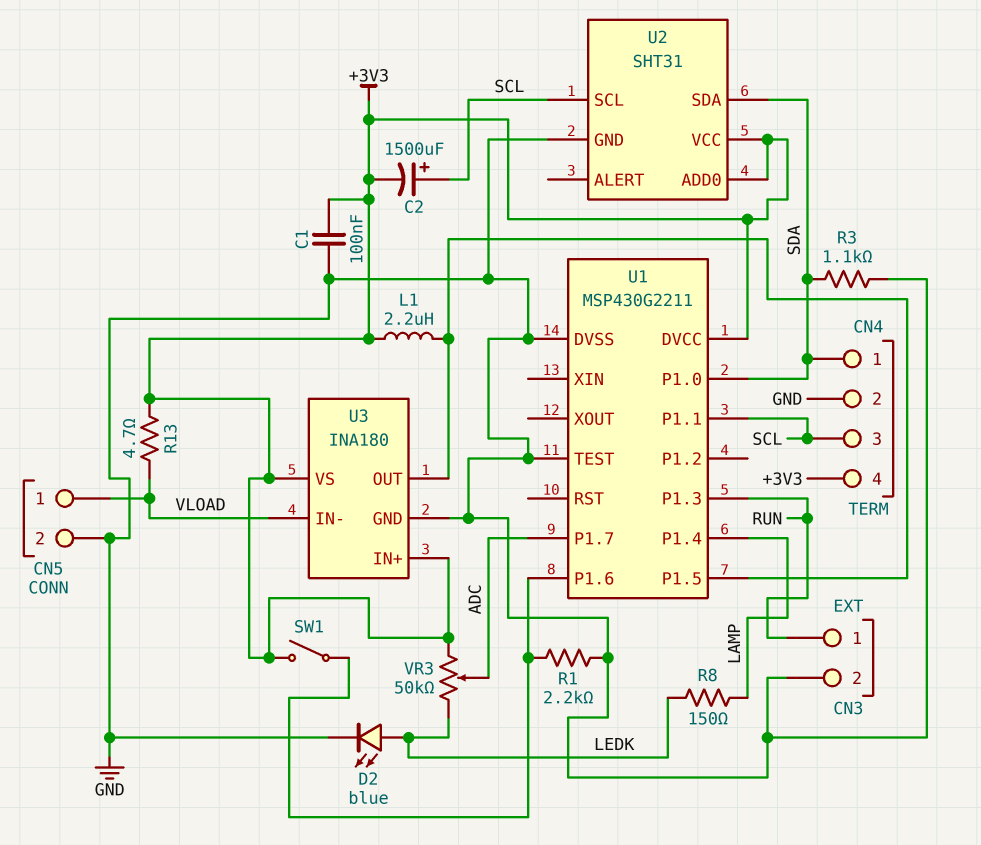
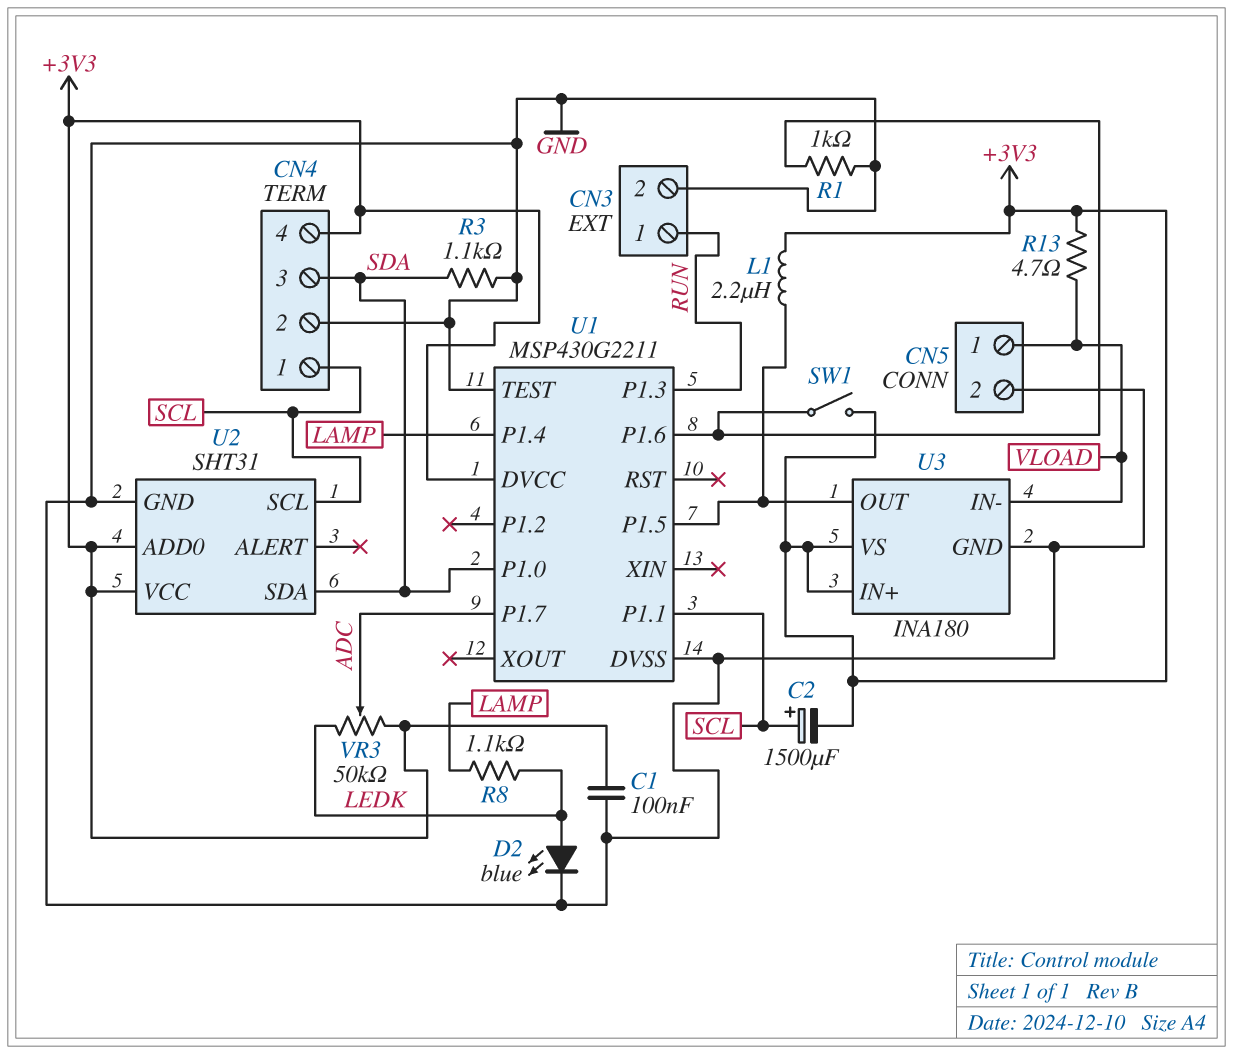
CN4 pin 1: SDA -> SCL
CN4 pin 3: SCL -> SDA
R1: 2.2k (GND, U1/P1.6) -> 1k (GND, U1/P1.6)
R8: 150 (LAMP, LEDK) -> 1.1k (LAMP, LEDK)

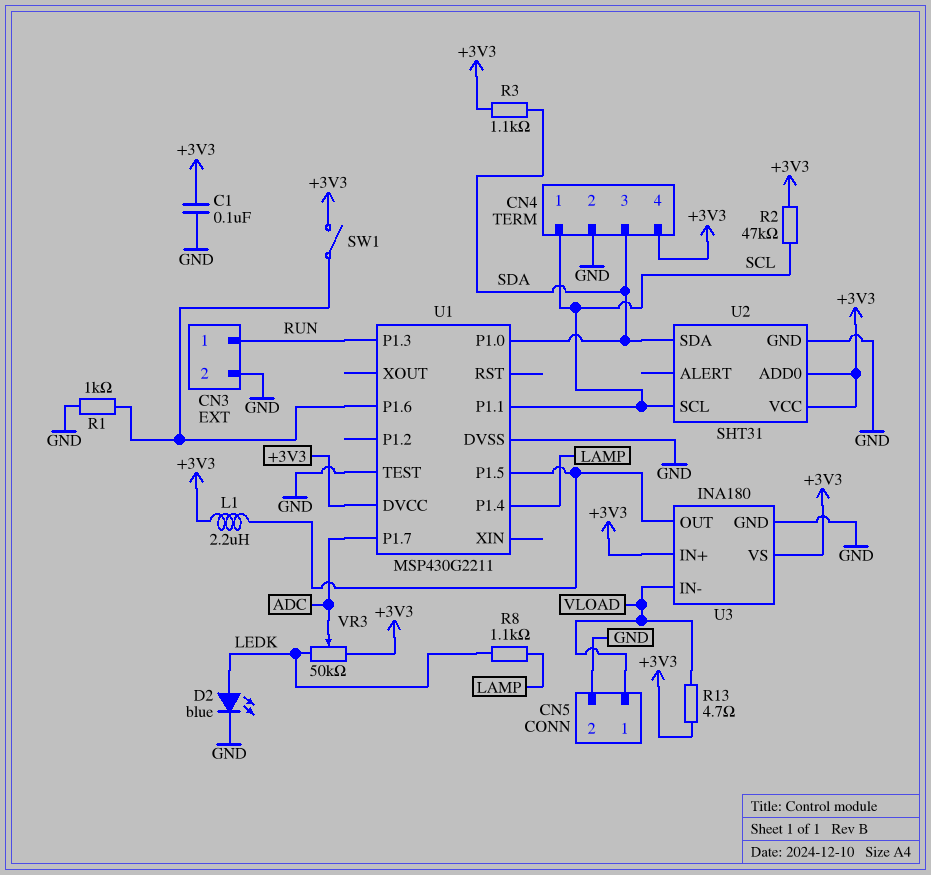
C2: 1500uF (plus SCL, minus +3V3) -> none
R2: none -> 47k (+3V3, SCL)
R3: 1.1k (GND, SDA) -> 1.1k (+3V3, SDA)

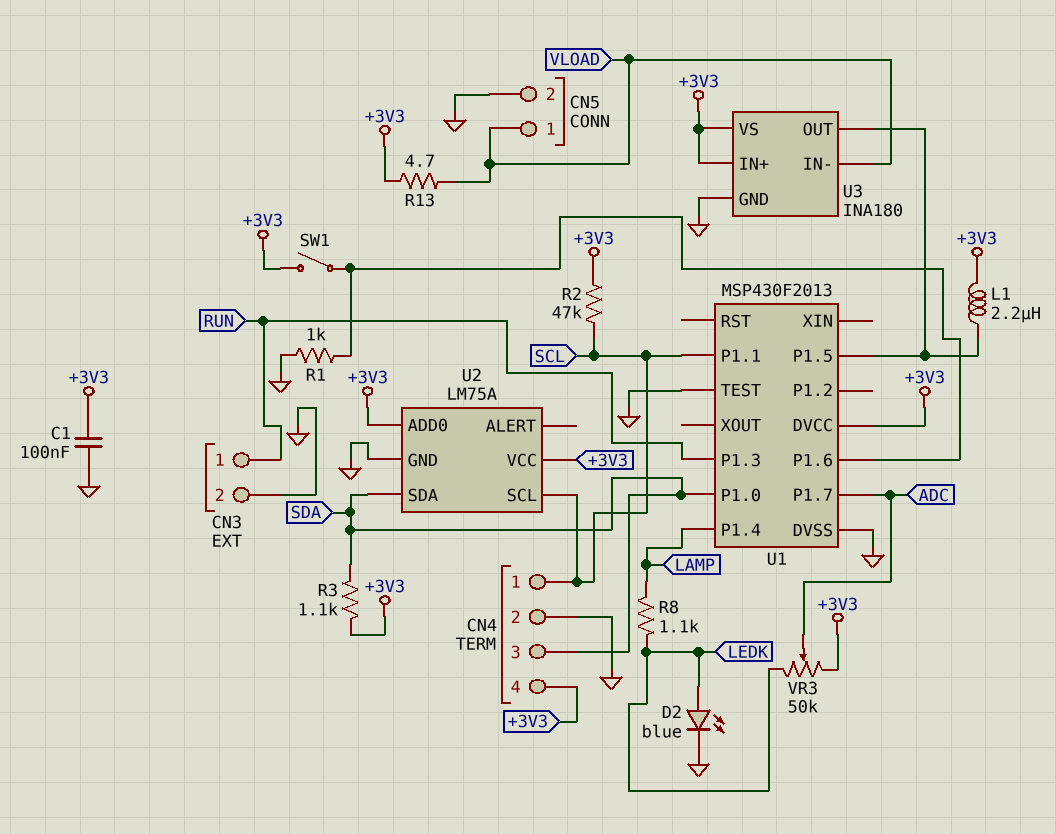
U1: MSP430G2211 -> MSP430F2013
U2: SHT31 -> LM75A

